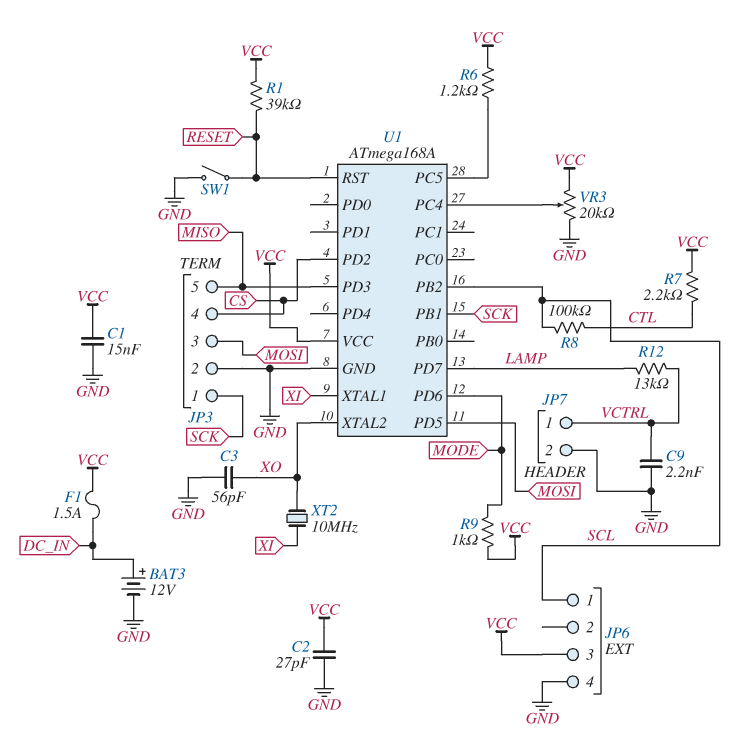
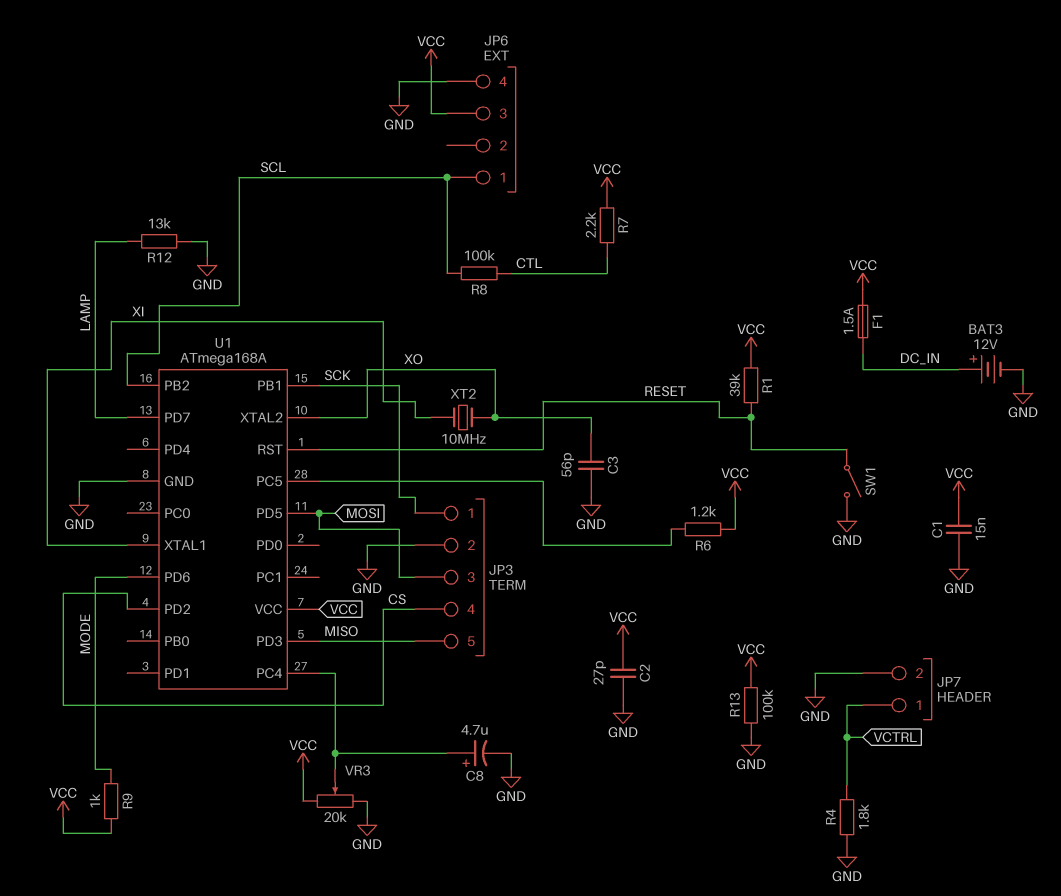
C8: none -> 4.7uF (plus U1/PC4, minus GND)
C9: 2.2nF (GND, VCTRL) -> none
R4: none -> 1.8k (GND, VCTRL)
R12: 13k (LAMP, VCTRL) -> 13k (GND, LAMP)
R13: none -> 100k (GND, VCC)

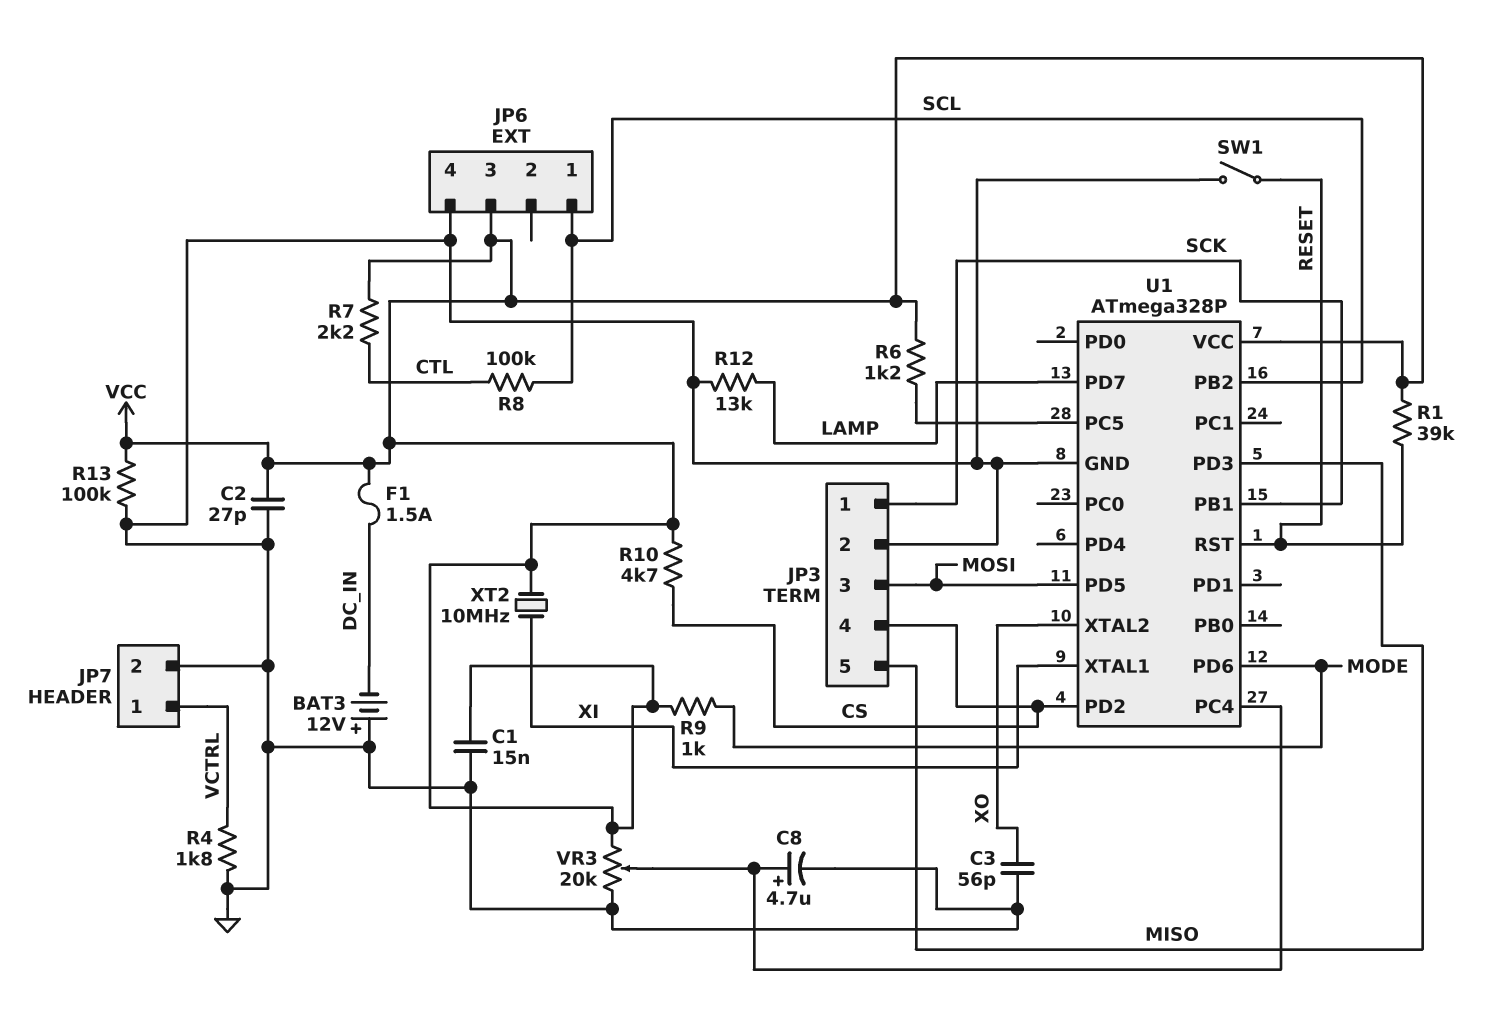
BAT3: 12V (plus DC_IN, minus GND) -> 12V (plus GND, minus DC_IN)
R10: none -> 4.7k (CS, VCC)
U1: ATmega168A -> ATmega328P
XT2: 10MHz (XI, XO) -> 10MHz (VCC, XI)

